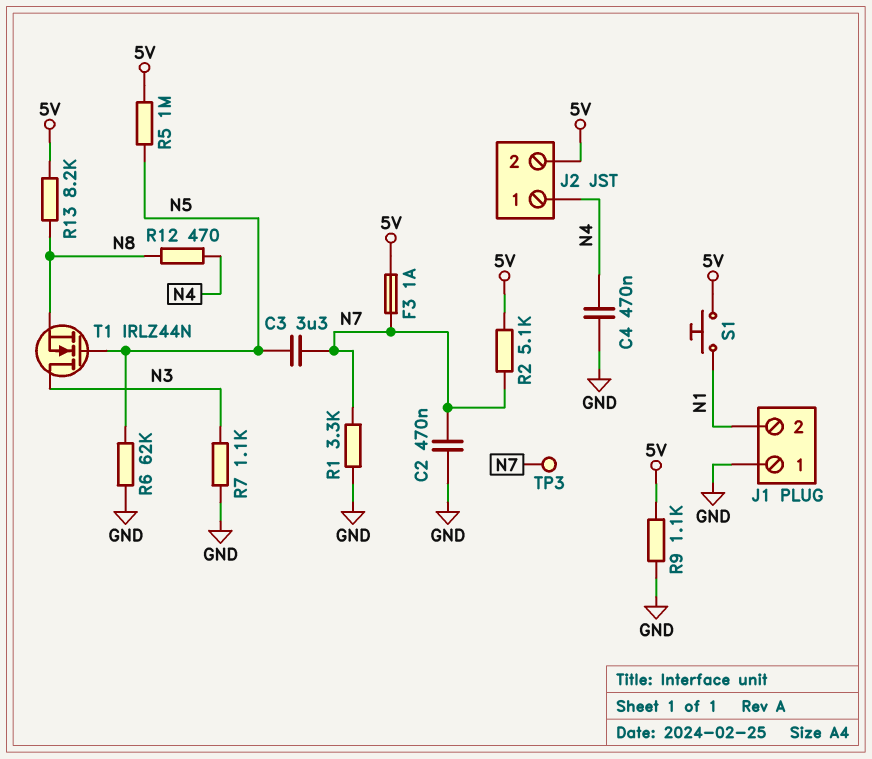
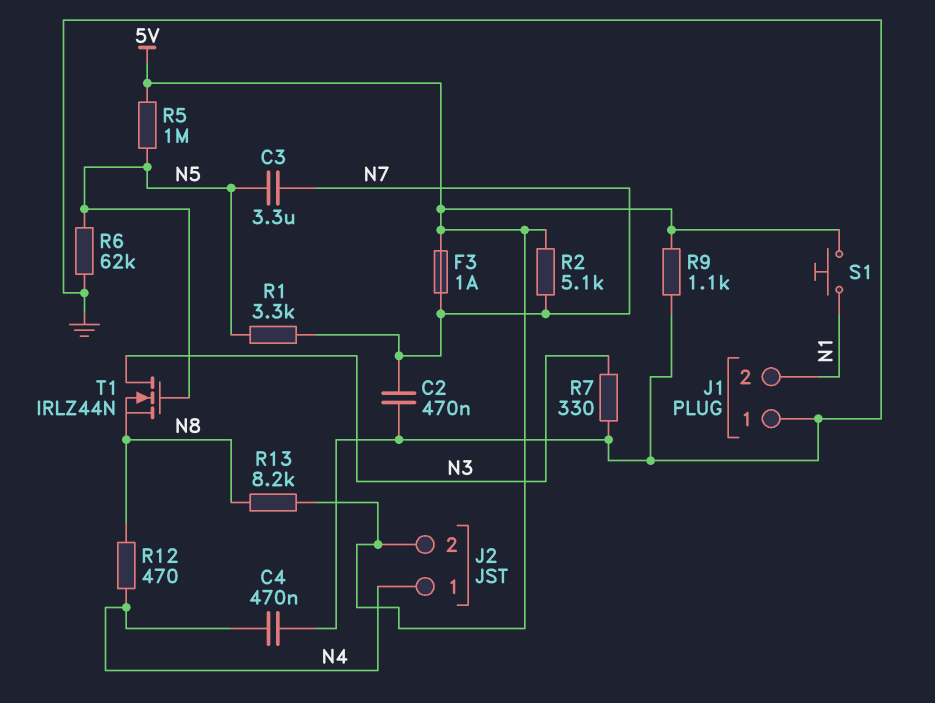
R1: 3.3k (GND, N7) -> 3.3k (N5, N7)
R7: 1.1k (GND, N3) -> 330 (GND, N3)
TP3: test point (N7) -> none

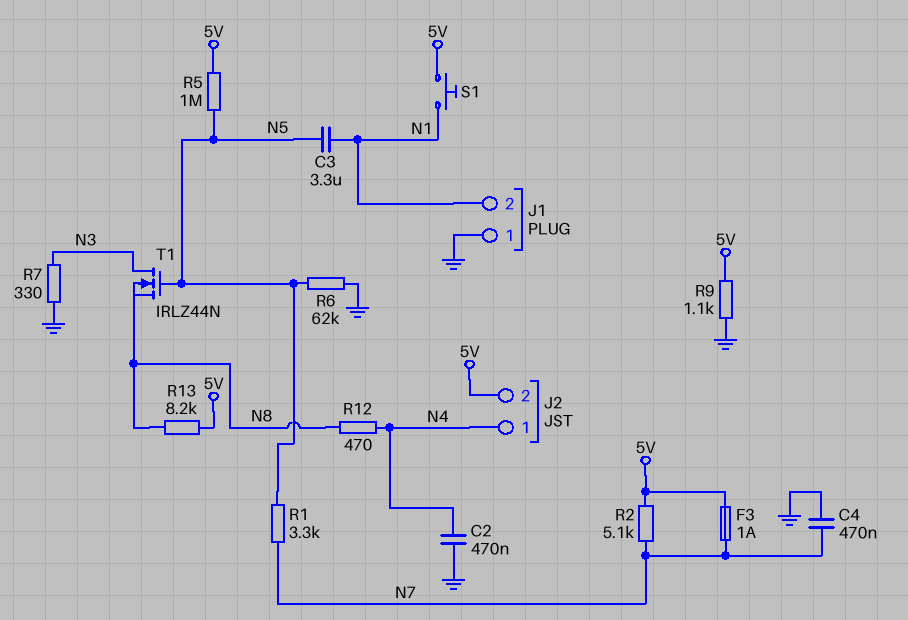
C2: 470nF (GND, N7) -> 470nF (GND, N4)
C3: 3.3uF (N5, N7) -> 3.3uF (N1, N5)
C4: 470nF (GND, N4) -> 470nF (GND, N7)

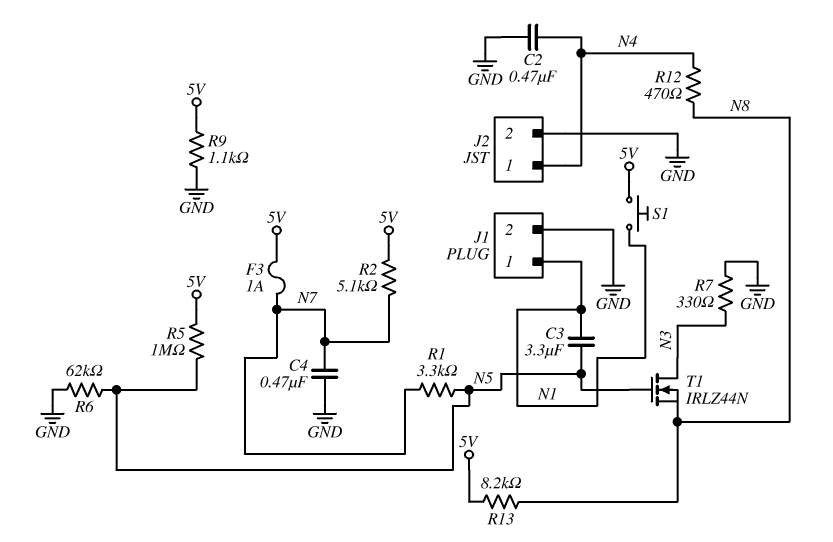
J1 pin 1: GND -> N1
J1 pin 2: N1 -> GND
J2 pin 2: 5V -> GND

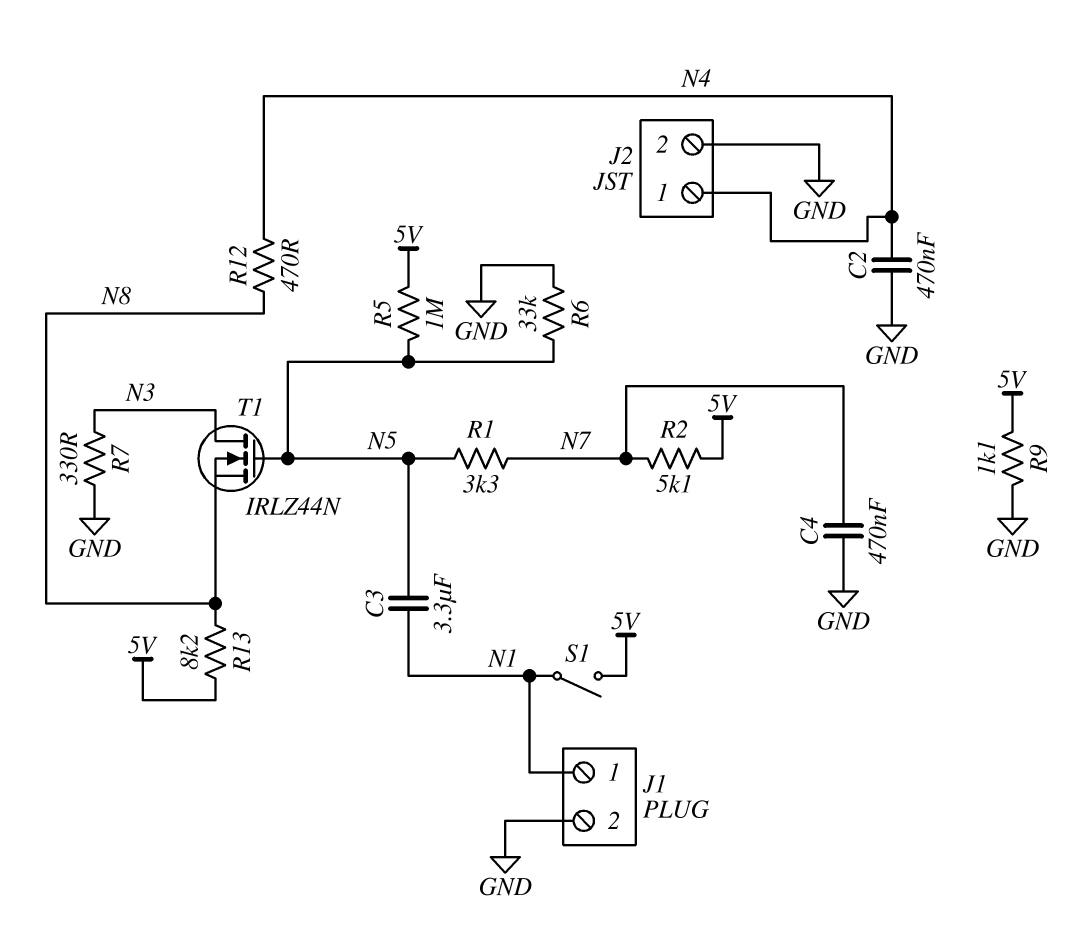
F3: 1A (5V, N7) -> none
R6: 62k (GND, N5) -> 33k (GND, N5)
S1: button (5V, N1) -> switch (5V, N1)

